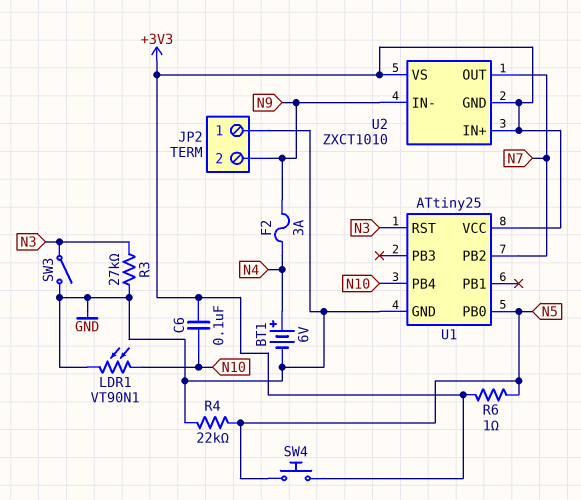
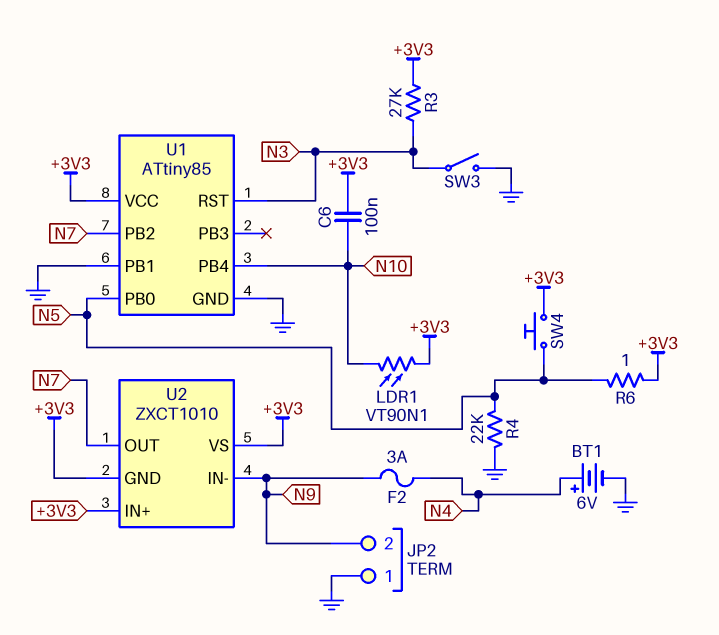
LDR1: VT90N1 (GND, N10) -> VT90N1 (+3V3, N10)
R3: 27k (GND, N3) -> 27k (+3V3, N3)
U1: ATtiny25 -> ATtiny85
U1 pin PB1: none -> GND

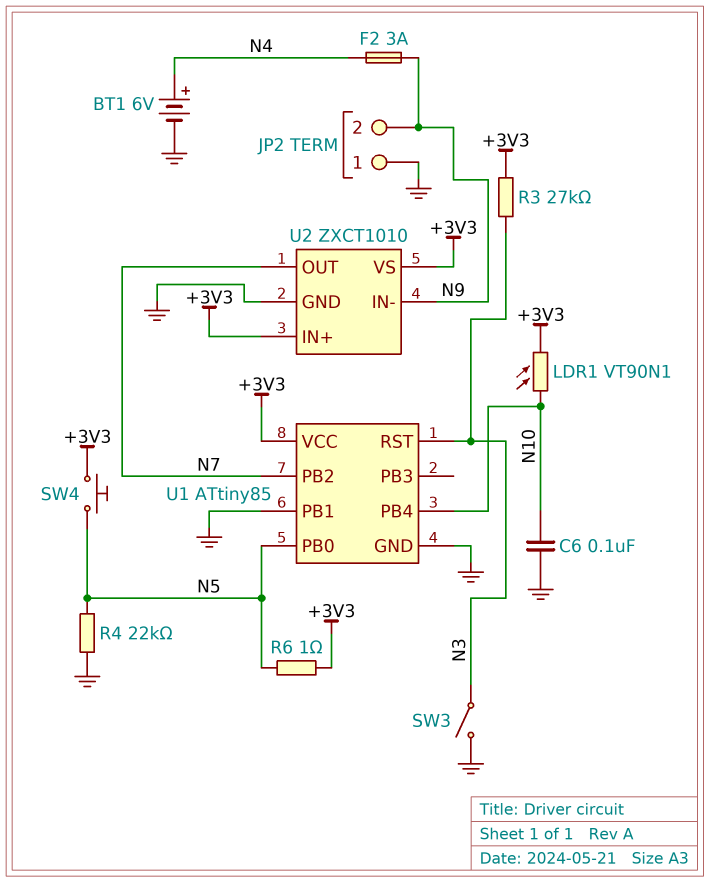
C6: 100nF (+3V3, N10) -> 100nF (GND, N10)
U2 pin GND: +3V3 -> GND

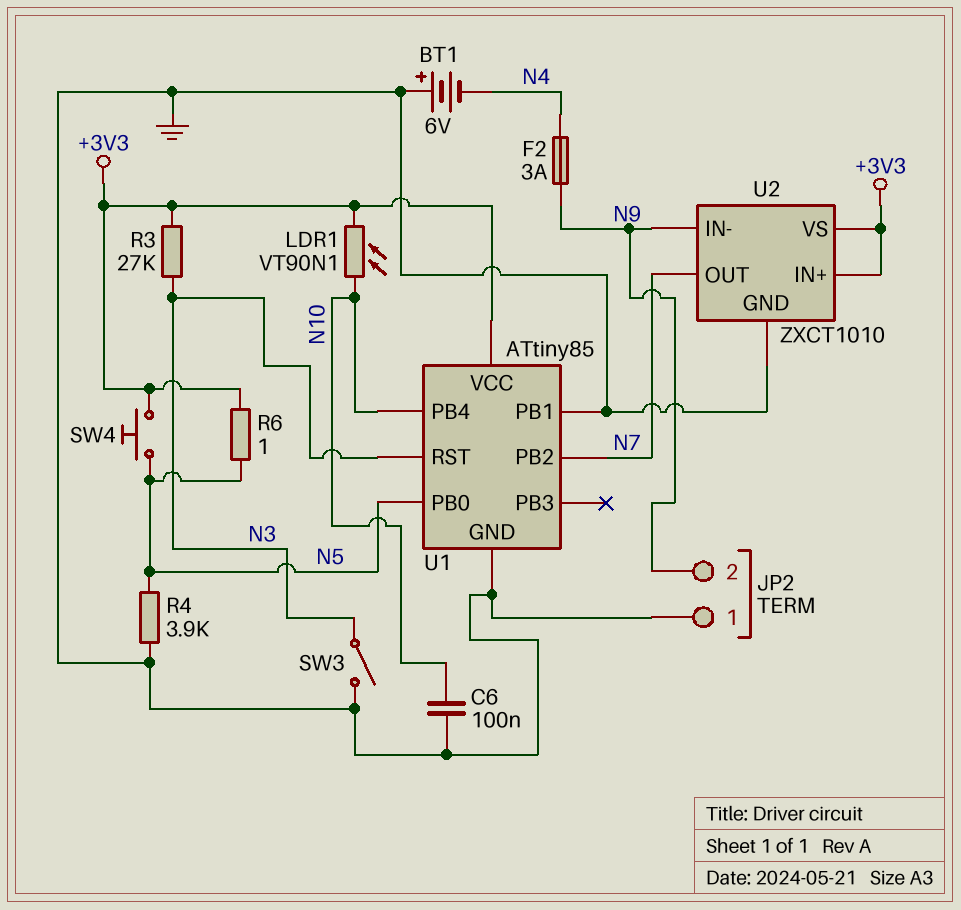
BT1: 6V (plus N4, minus GND) -> 6V (plus GND, minus N4)
R4: 22k (GND, N5) -> 3.9k (GND, N5)

